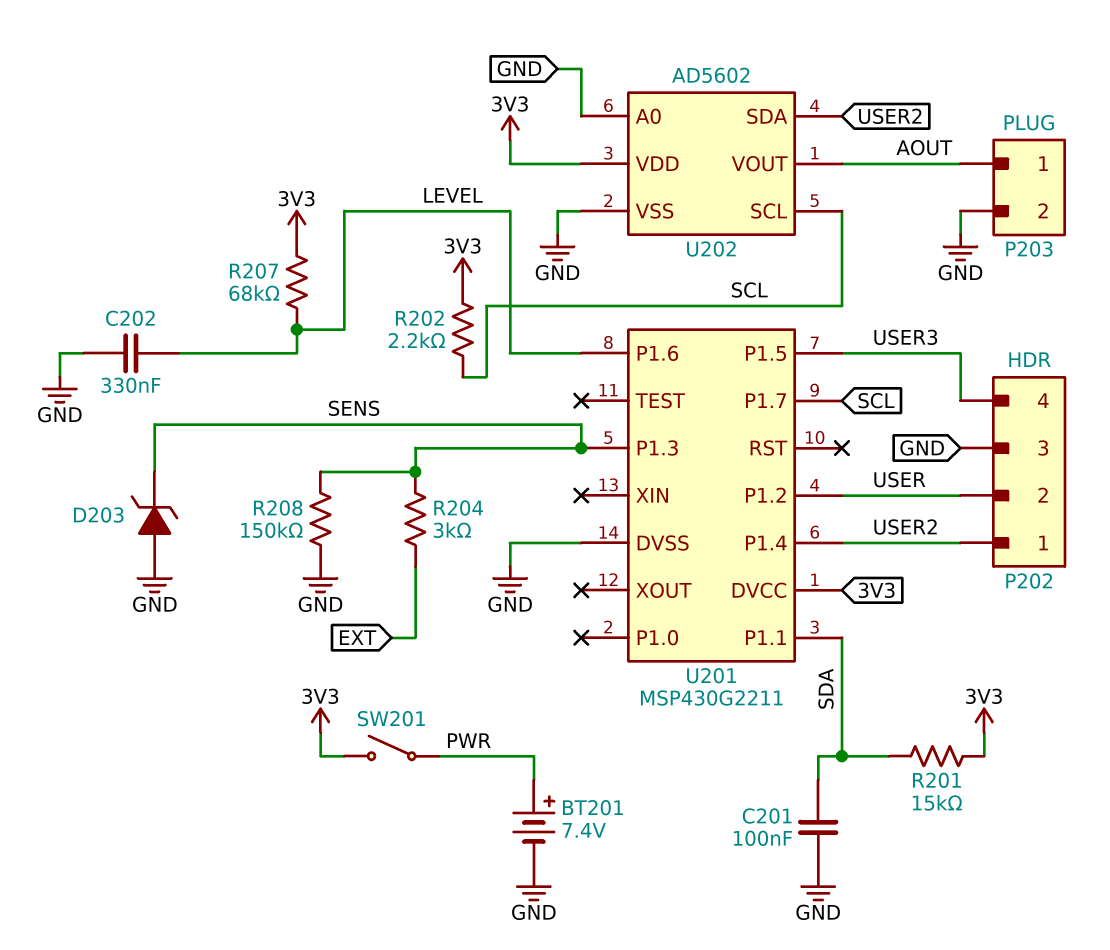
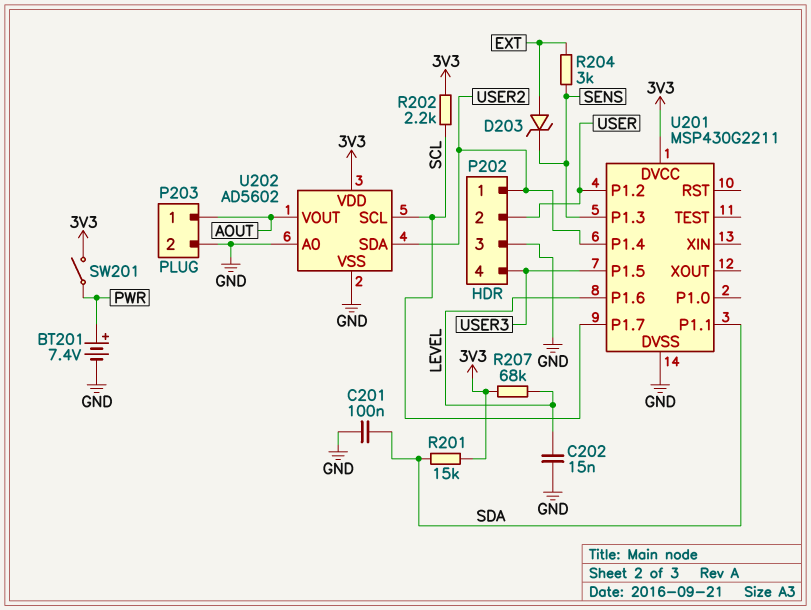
C202: 330nF (GND, LEVEL) -> 15nF (GND, LEVEL)
D203: zener (A GND, K SENS) -> zener (A EXT, K SENS)
R208: 150k (GND, SENS) -> none

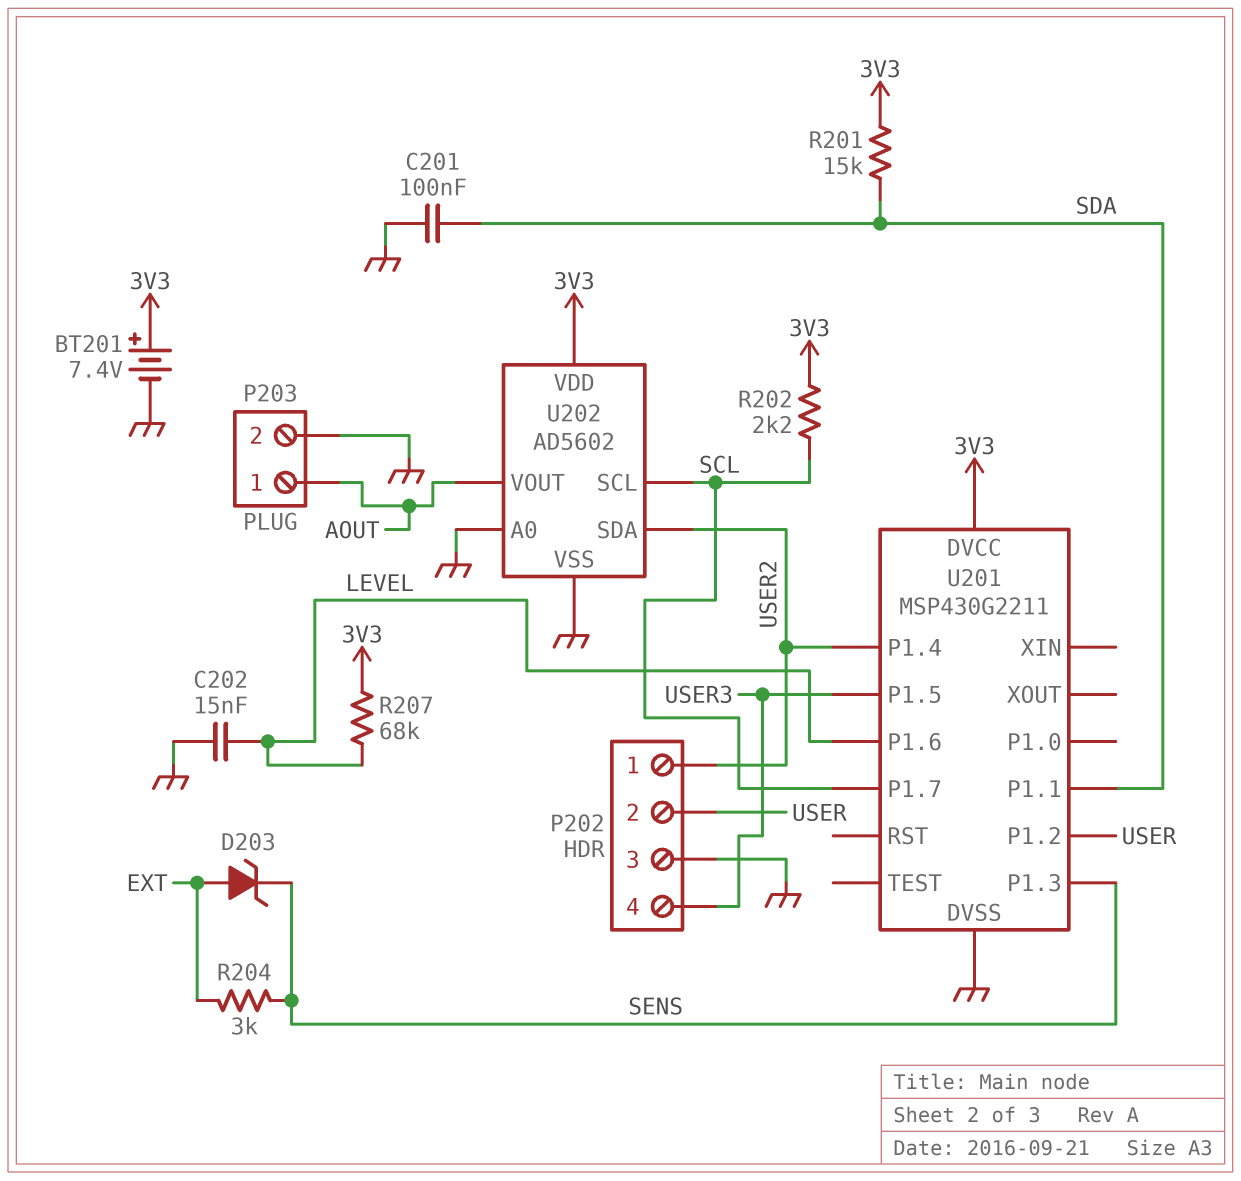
BT201: 7.4V (plus PWR, minus GND) -> 7.4V (plus 3V3, minus GND)
SW201: switch (3V3, PWR) -> none

